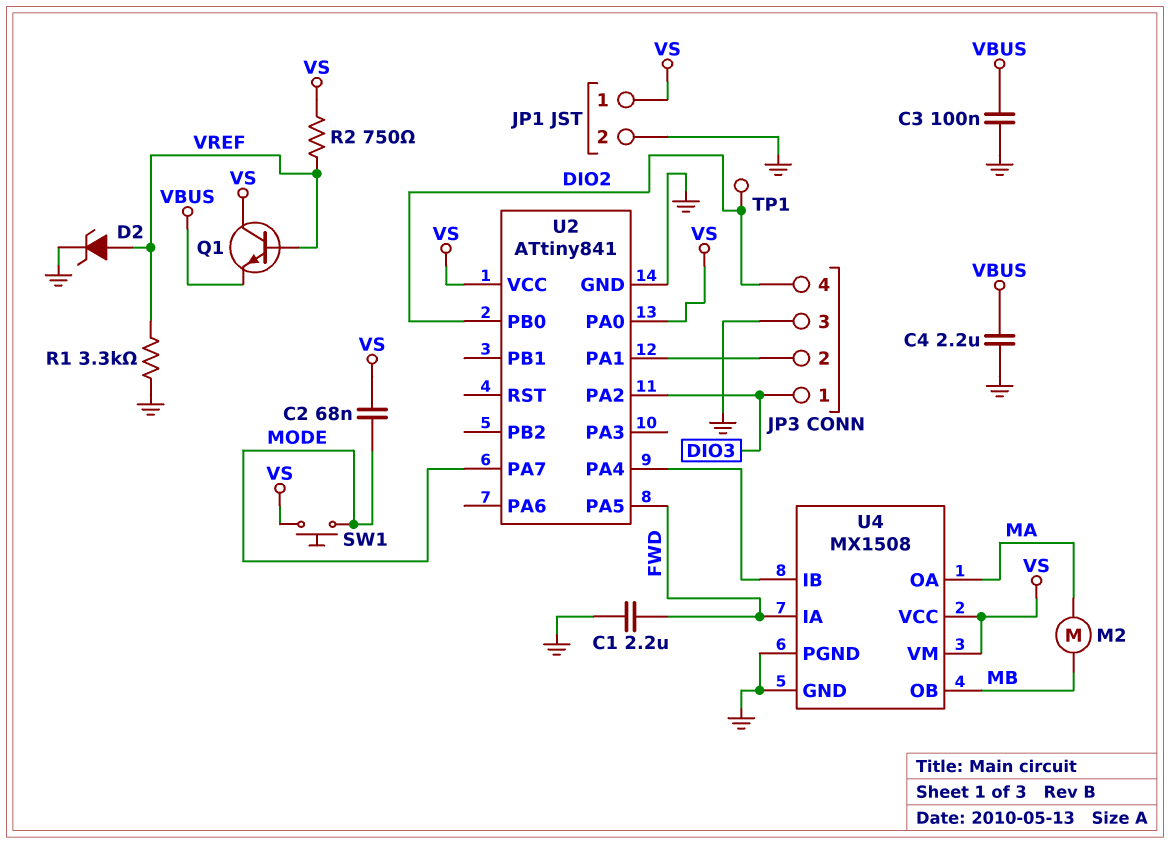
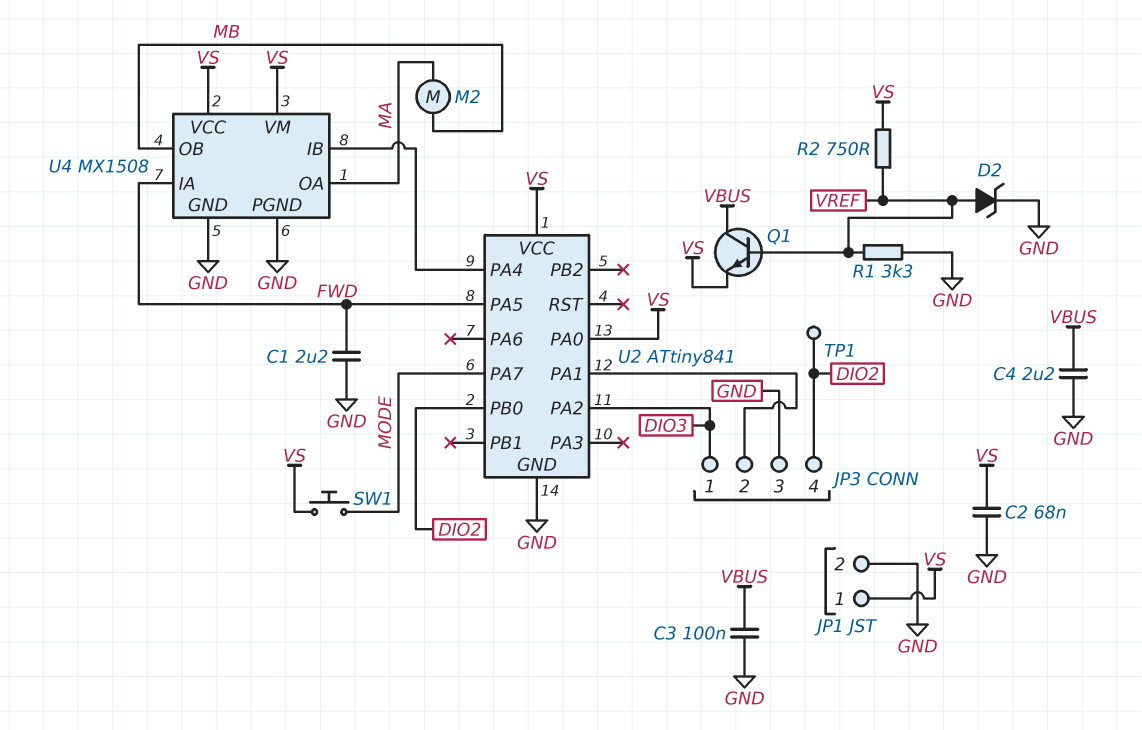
C2: 68nF (MODE, VS) -> 68nF (GND, VS)
Q1: NPN (B VREF, C VS, E VBUS) -> NPN (B VREF, C VBUS, E VS)

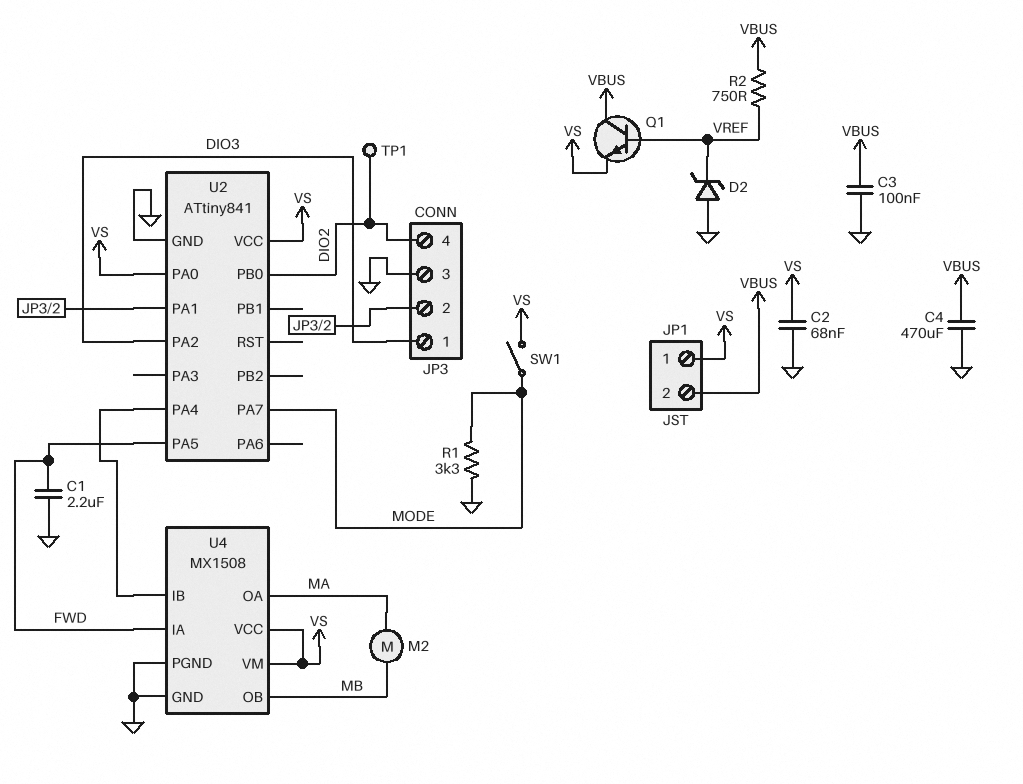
C4: 2.2uF (GND, VBUS) -> 470uF (GND, VBUS)
D2: zener (A VREF, K GND) -> zener (A GND, K VREF)
JP1 pin 2: GND -> VBUS
R1: 3.3k (GND, VREF) -> 3.3k (GND, MODE)
R2: 750 (VREF, VS) -> 750 (VBUS, VREF)
SW1: button (MODE, VS) -> switch (MODE, VS)

